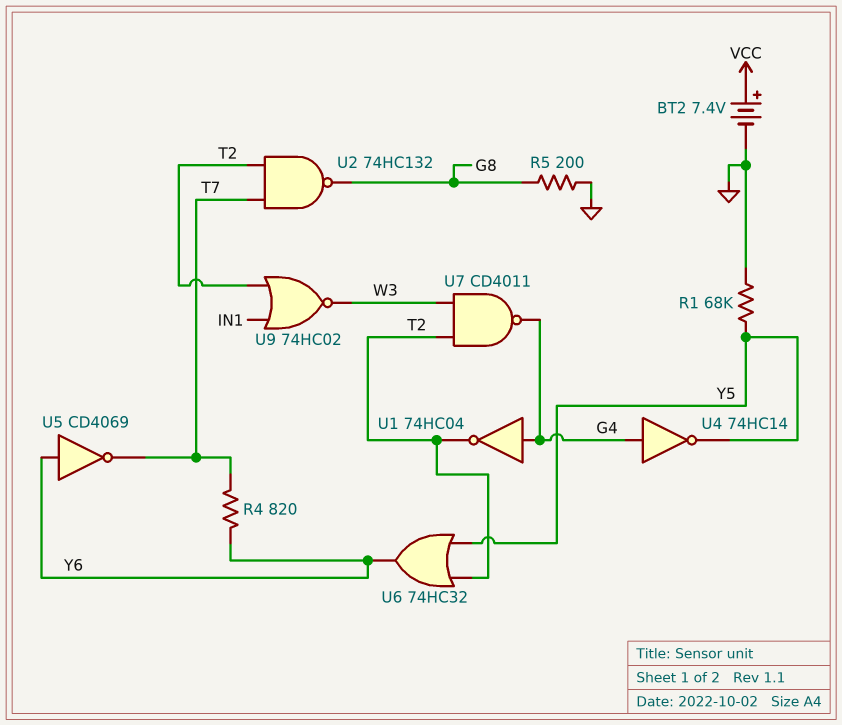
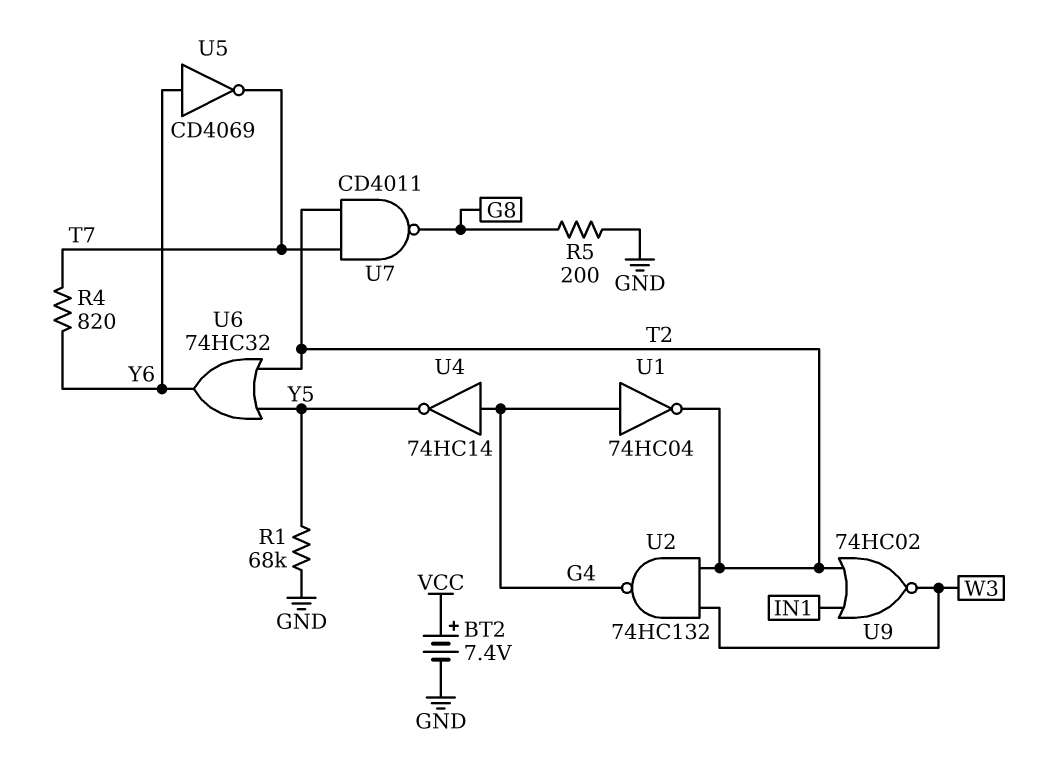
U2: NAND 74HC132 (in T2, in T7, out G8) -> NAND 74HC132 (in T2, in W3, out G4)
U7: NAND CD4011 (in T2, in W3, out G4) -> NAND CD4011 (in T2, in T7, out G8)

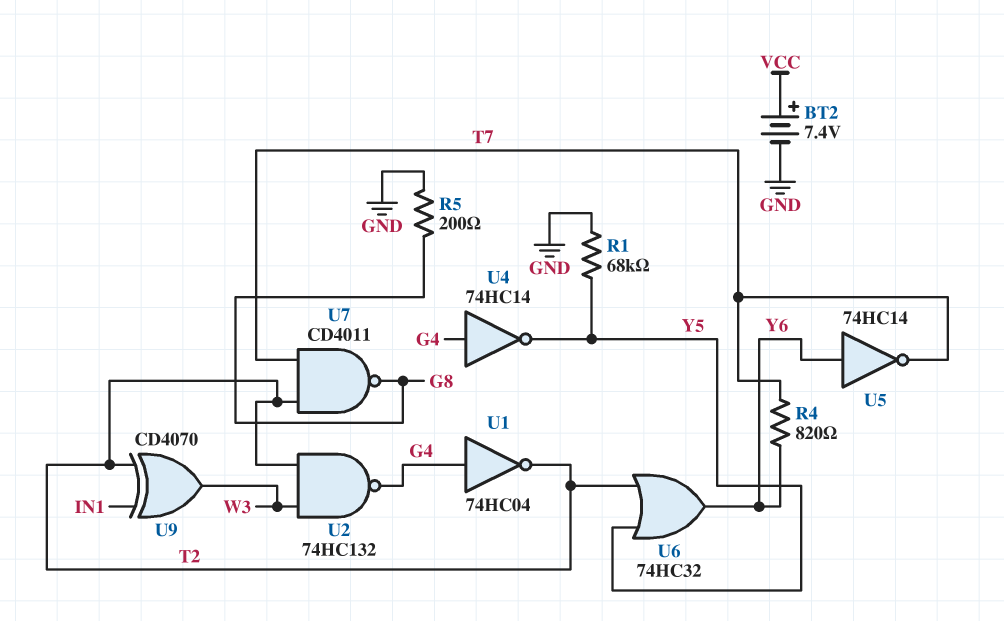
U5: NOT CD4069 (in Y6, out T7) -> NOT 74HC14 (in Y6, out T7)
U9: NOR 74HC02 (in IN1, in T2, out W3) -> XOR CD4070 (in IN1, in T2, out W3)

